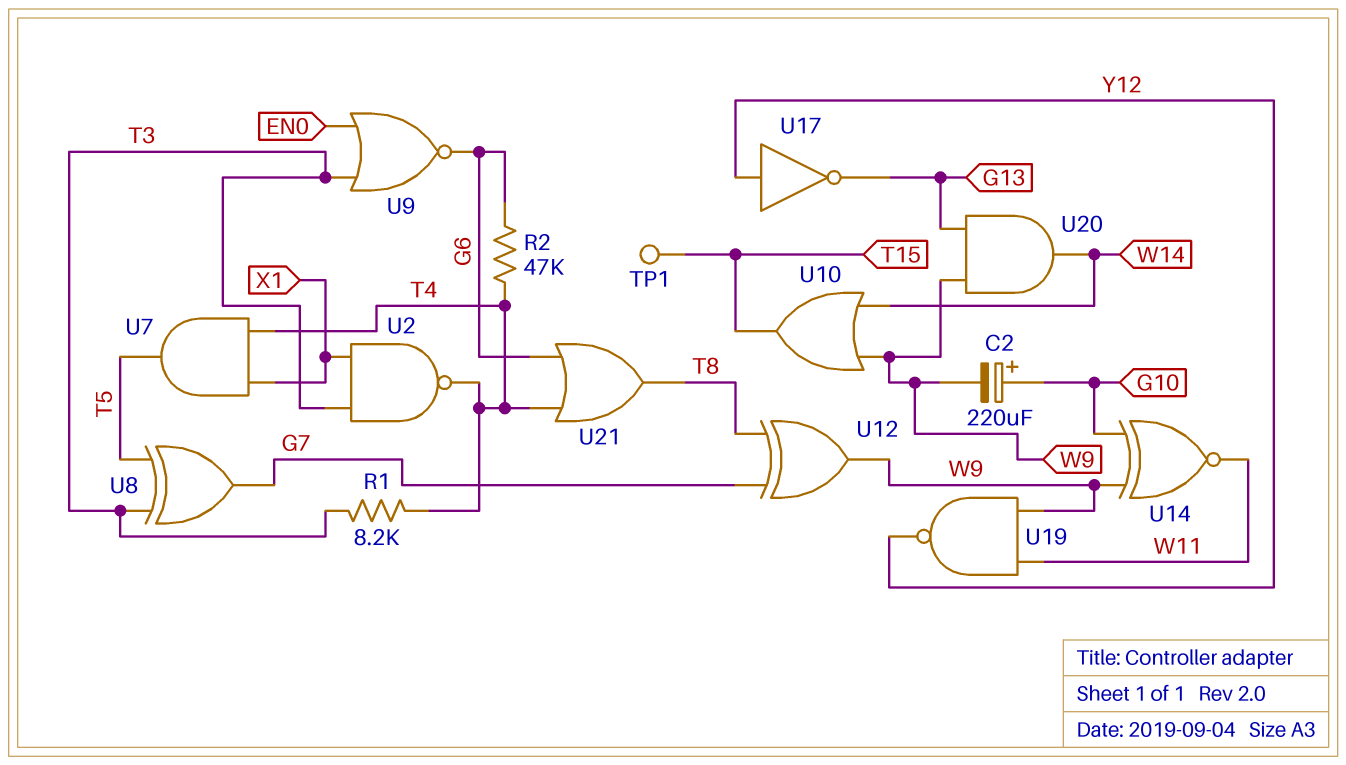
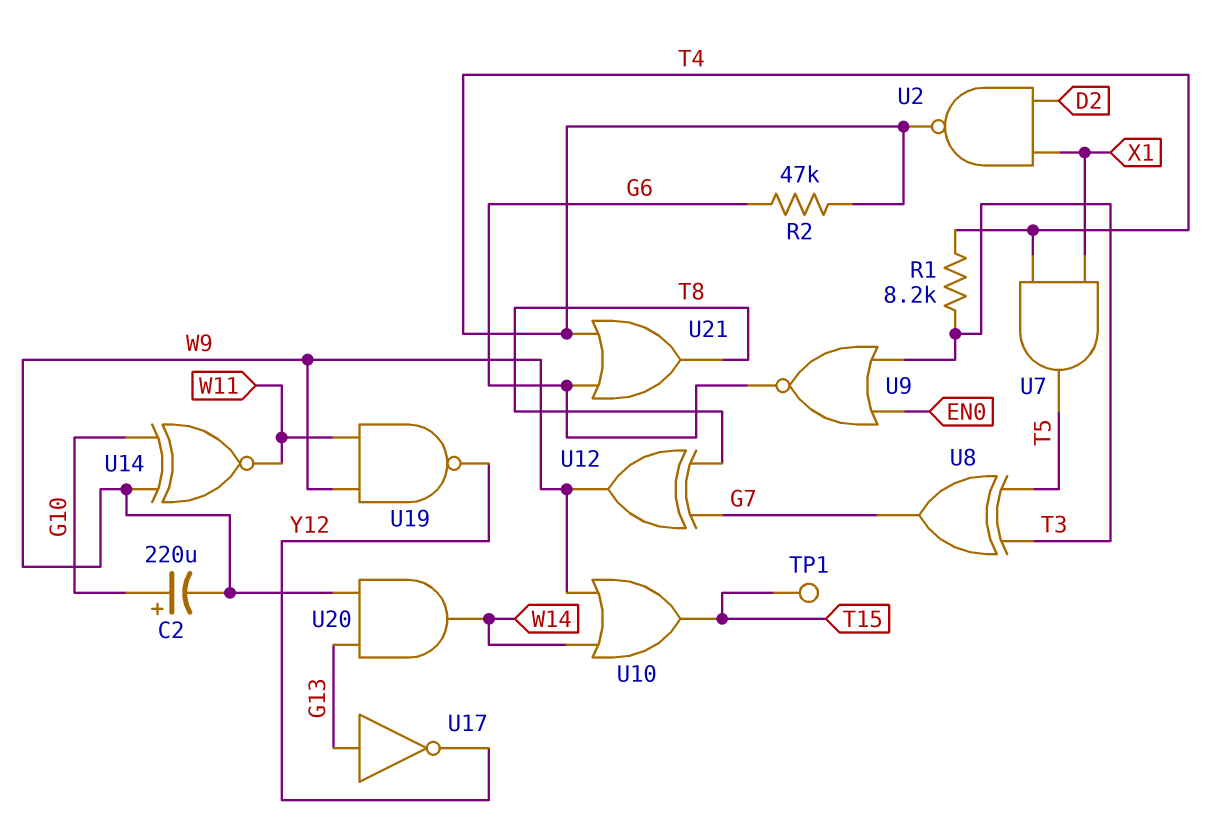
U2: NAND (in T3, in X1, out T4) -> NAND (in D2, in X1, out T4)
U17: NOT (in Y12, out G13) -> NOT (in G13, out Y12)

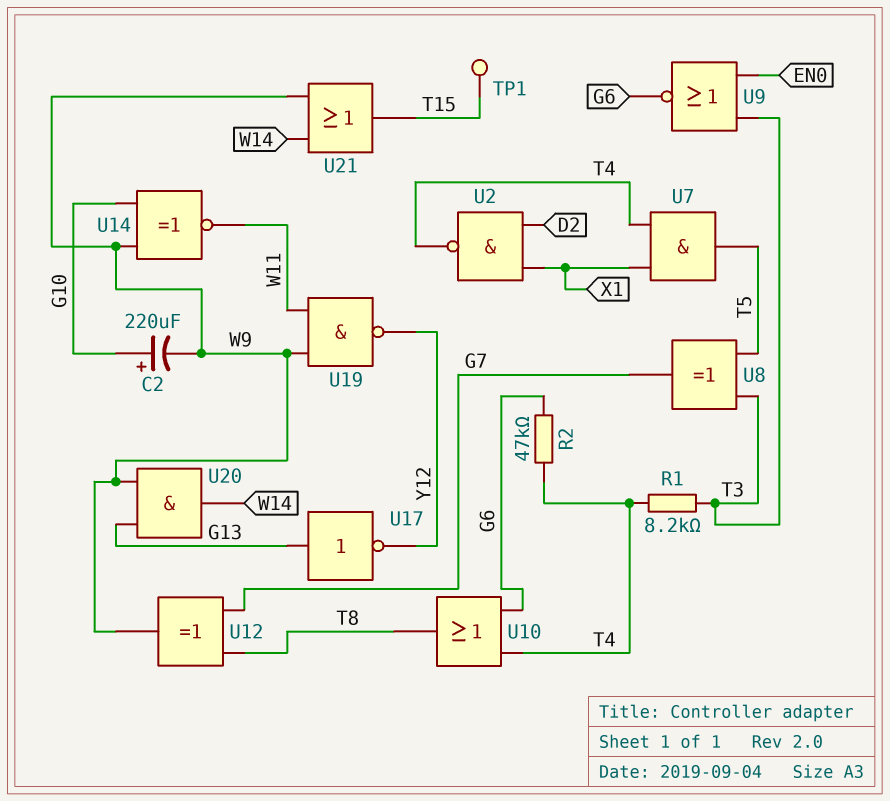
U10: OR (in W9, in W14, out T15) -> OR (in G6, in T4, out T8)
U21: OR (in G6, in T4, out T8) -> OR (in W9, in W14, out T15)

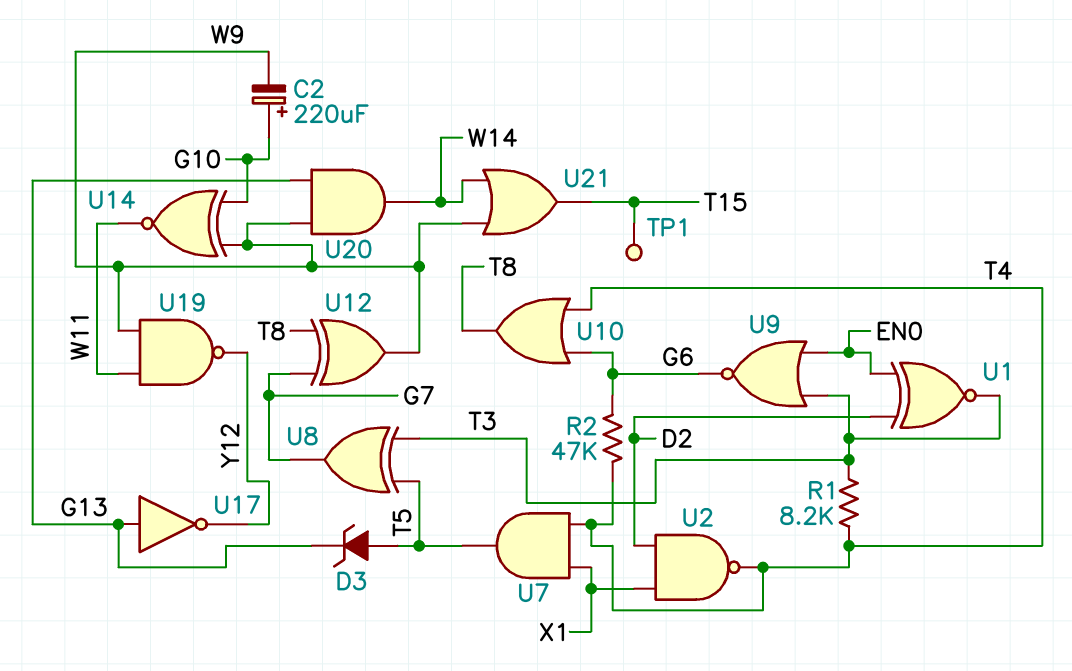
D3: none -> zener (A T5, K G13)
U1: none -> XNOR (in D2, in EN0, out T3)

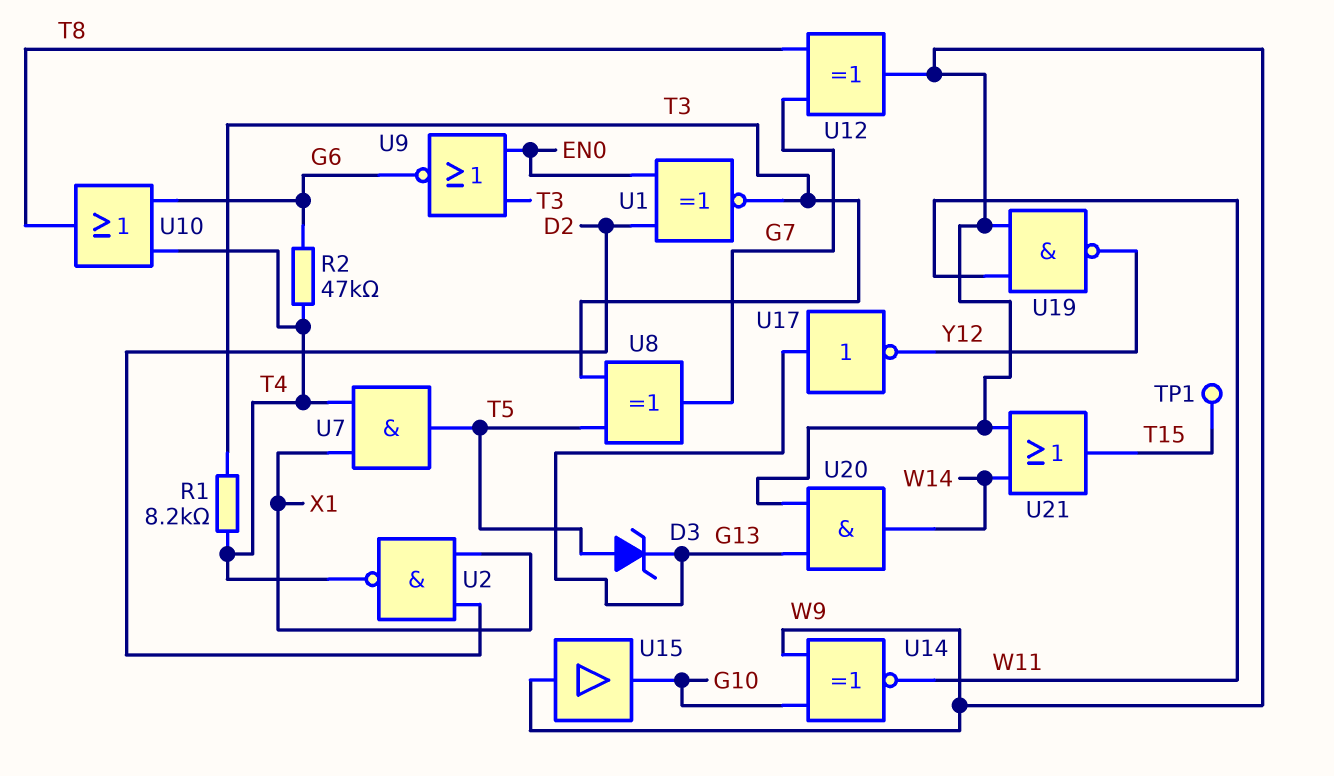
C2: 220uF (plus G10, minus W9) -> none
U15: none -> buffer (in W9, out G10)

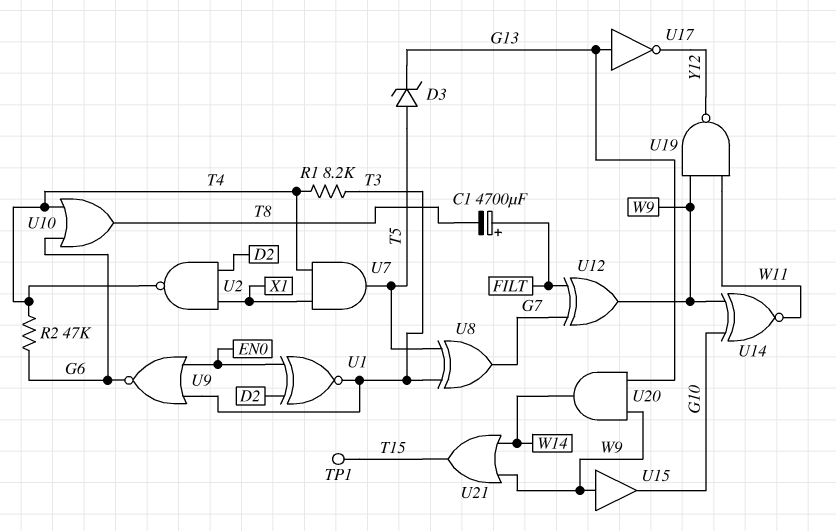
C1: none -> 4700uF (plus FILT, minus T8)
U12: XOR (in G7, in T8, out W9) -> XOR (in FILT, in G7, out W9)

